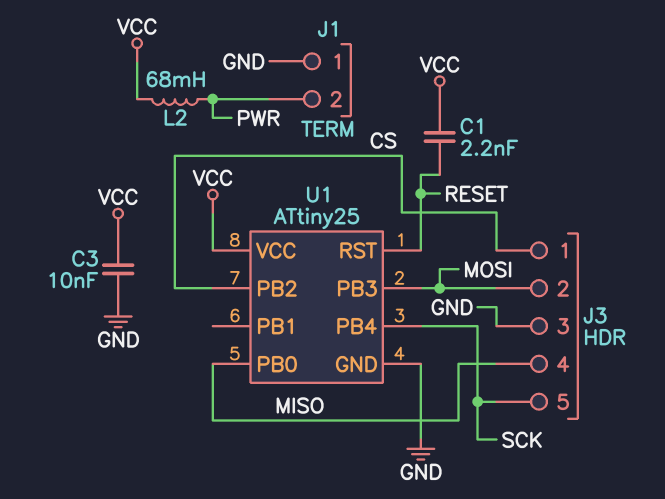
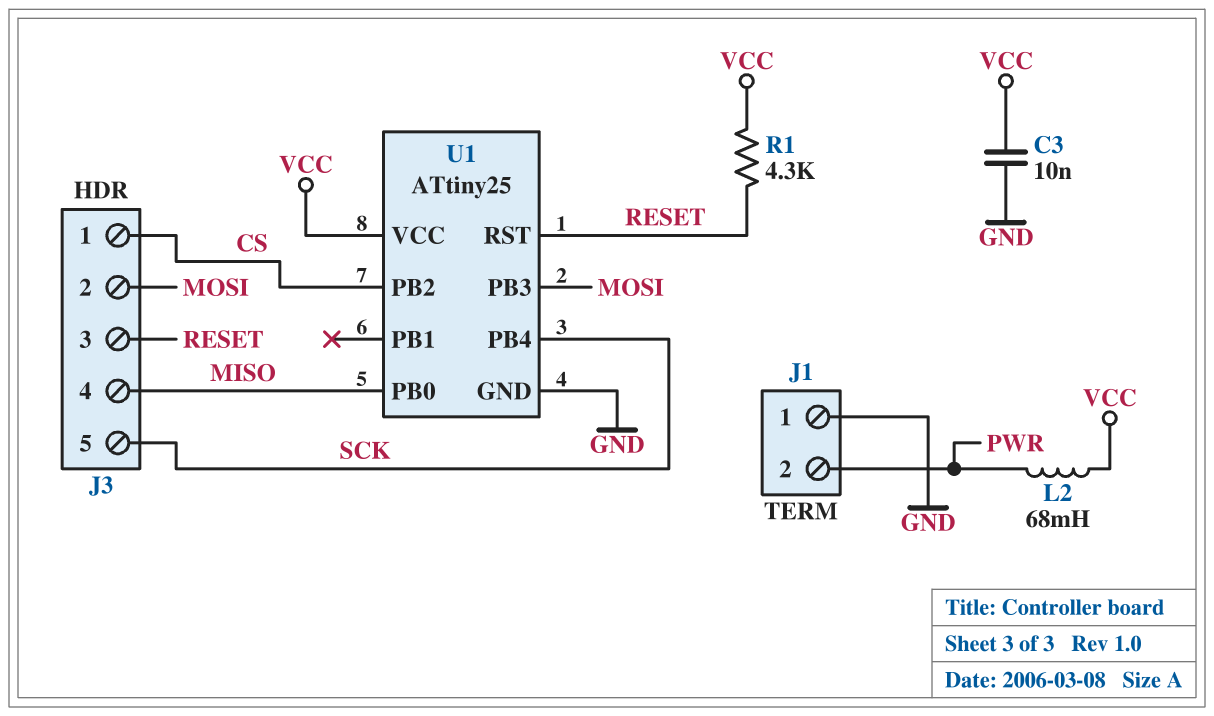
C1: 2.2nF (RESET, VCC) -> none
J3 pin 3: GND -> RESET
R1: none -> 4.3k (RESET, VCC)

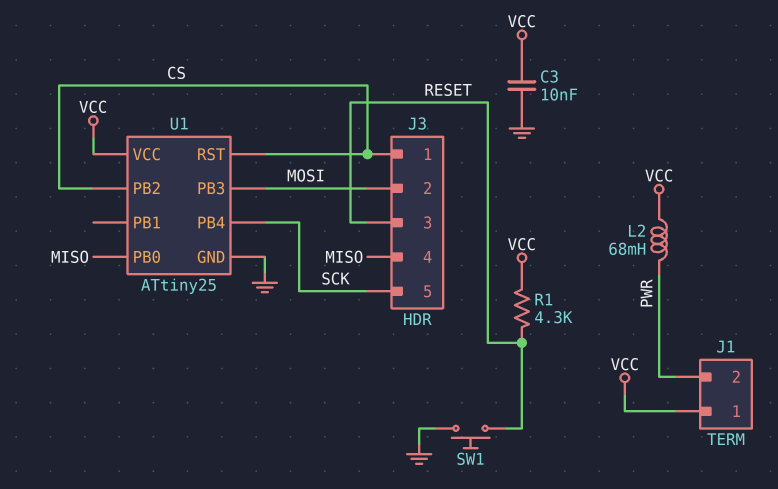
J1 pin 1: GND -> VCC
SW1: none -> button (GND, RESET)
U1 pin RST: RESET -> CS

